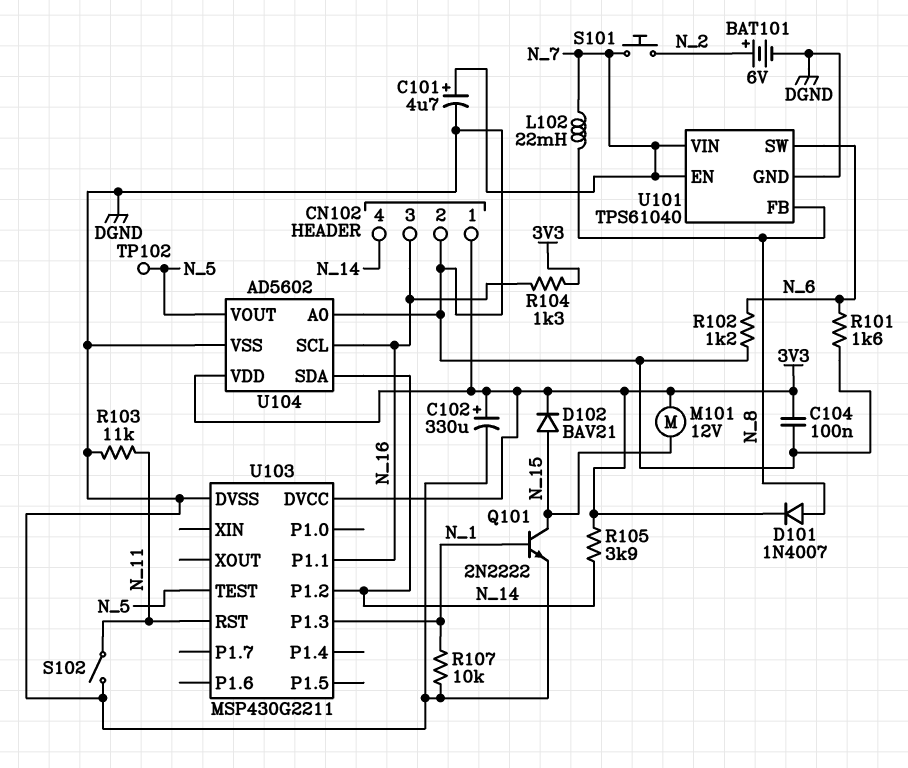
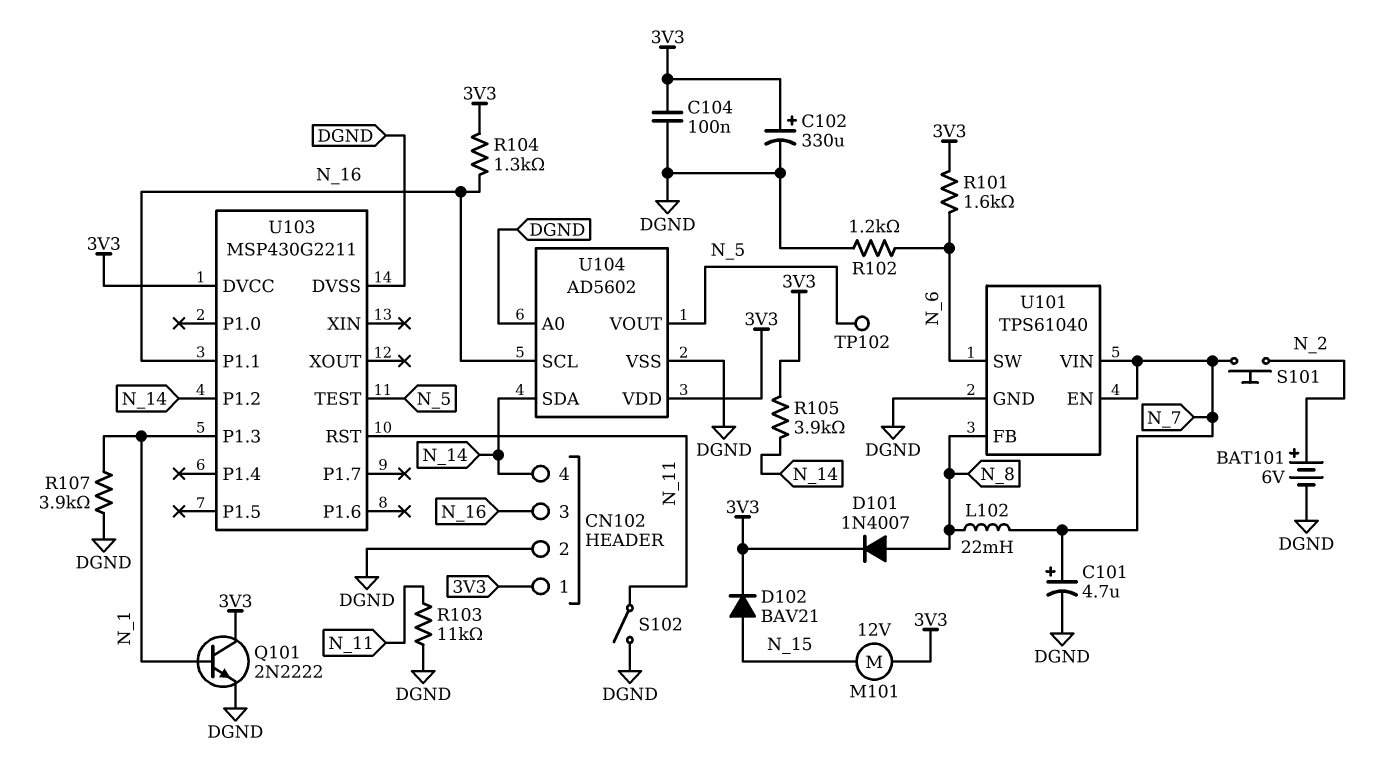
Q101: NPN 2N2222 (B N_1, C N_15, E DGND) -> NPN 2N2222 (B N_1, C 3V3, E DGND)
R101: 1.6k (DGND, N_6) -> 1.6k (3V3, N_6)
R107: 10k (DGND, N_1) -> 3.9k (DGND, N_1)

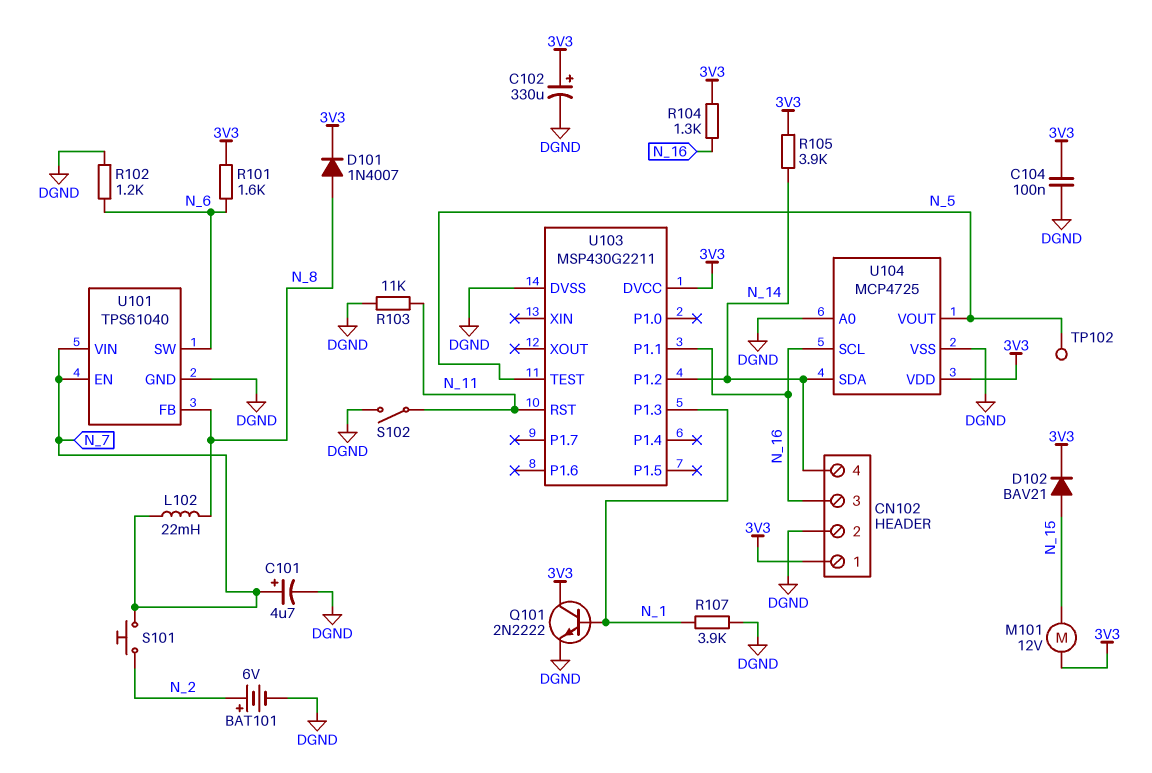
U104: AD5602 -> MCP4725

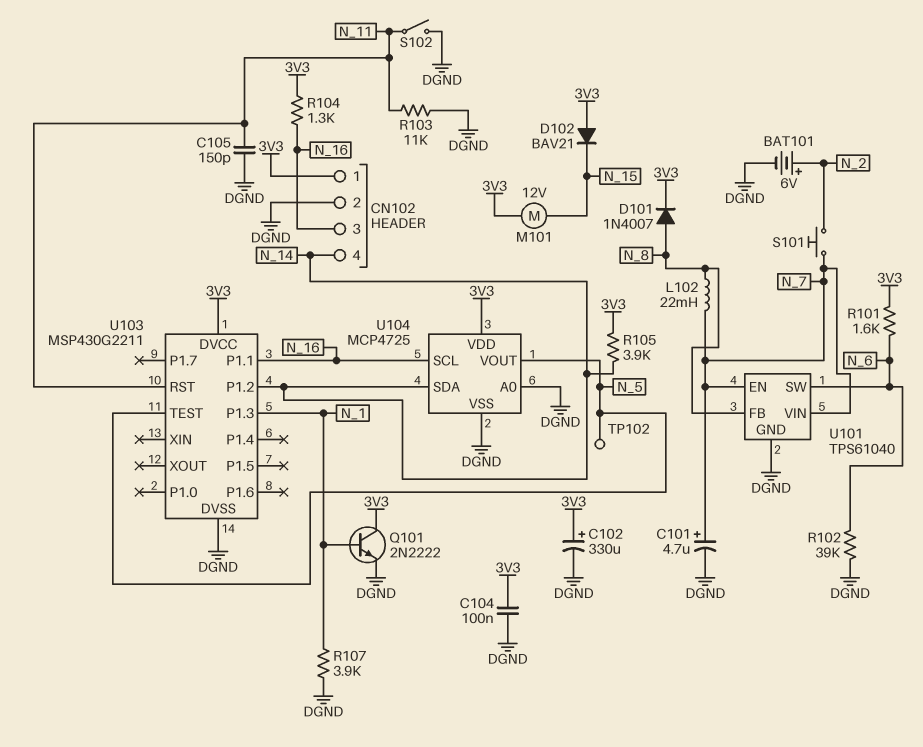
C105: none -> 150pF (DGND, N_11)
D102: diode BAV21 (A N_15, K 3V3) -> diode BAV21 (A 3V3, K N_15)
R102: 1.2k (DGND, N_6) -> 39k (DGND, N_6)

